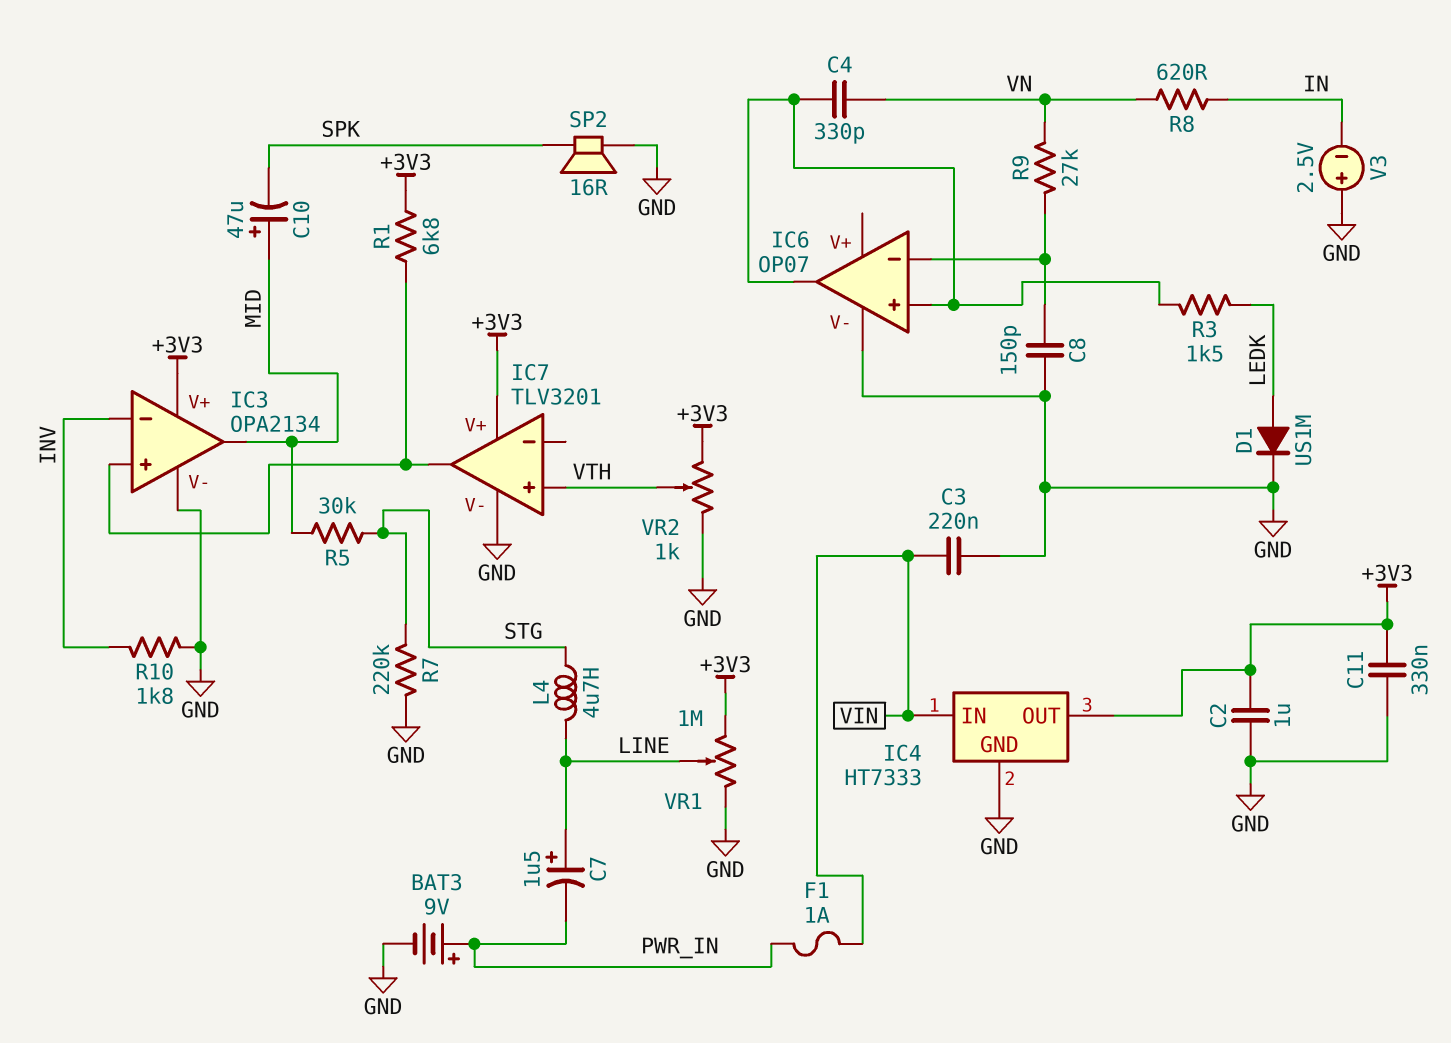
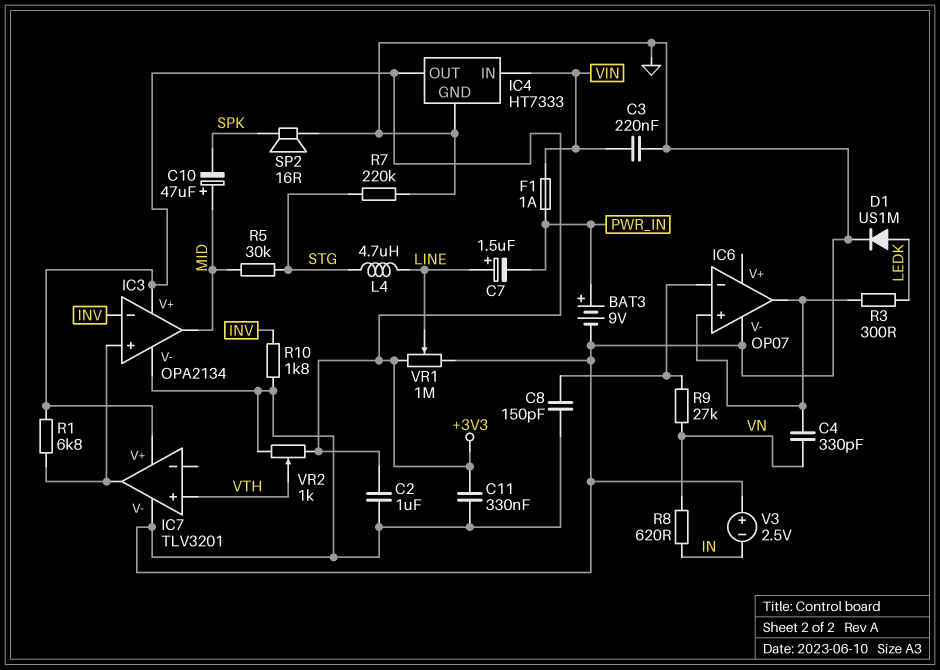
R3: 1.5k (IC6/in+, LEDK) -> 300 (IC6/in+, LEDK)

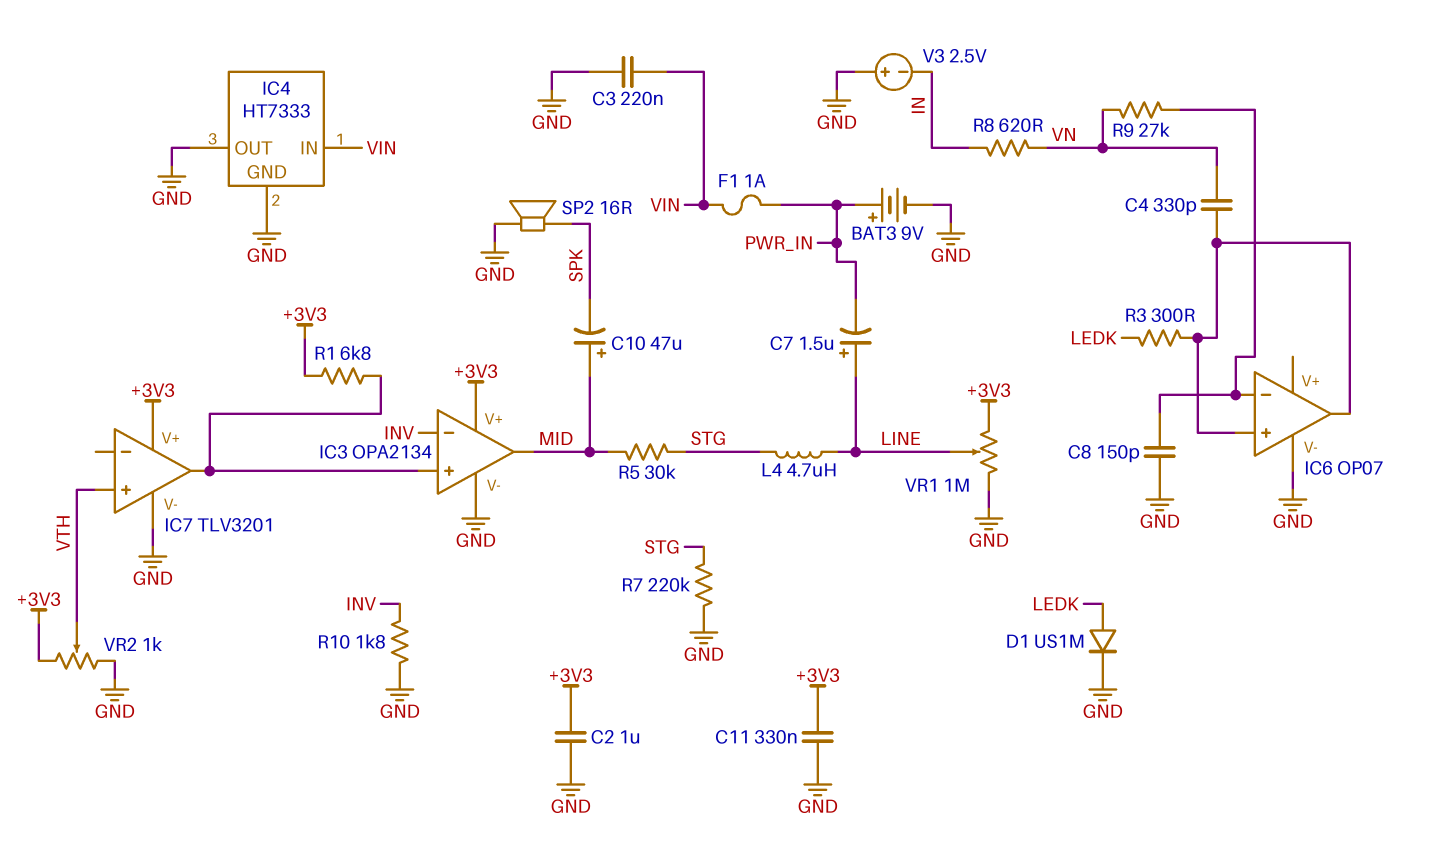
IC4 pin OUT: +3V3 -> GND

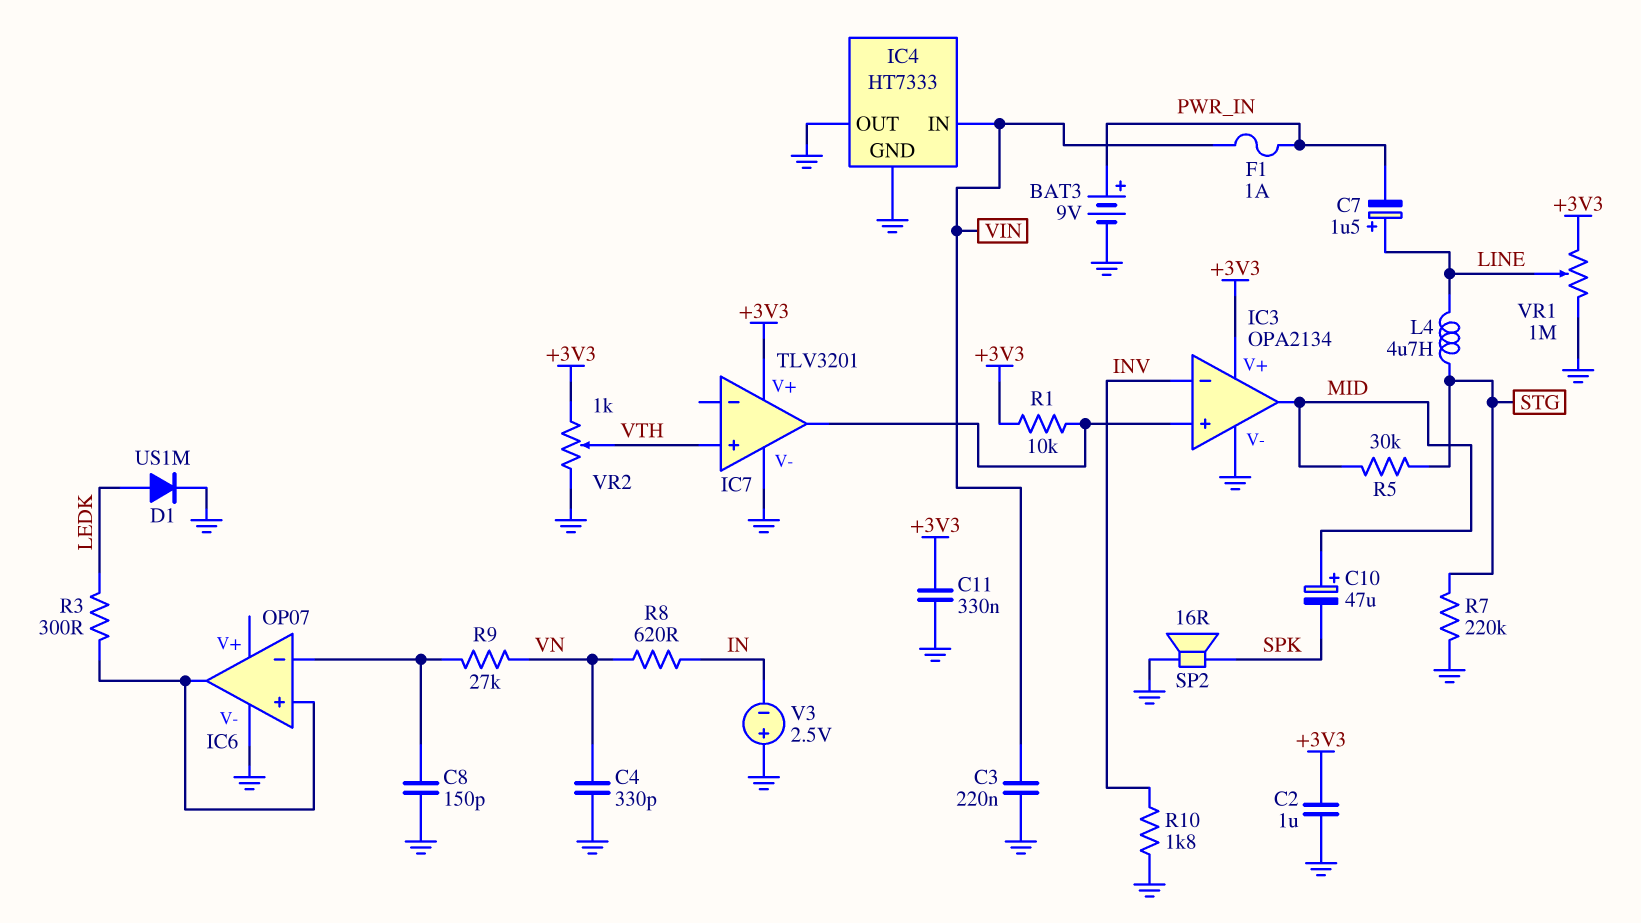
C4: 330pF (IC6/in+, VN) -> 330pF (GND, VN)
R1: 6.8k (+3V3, IC3/in+) -> 10k (+3V3, IC3/in+)

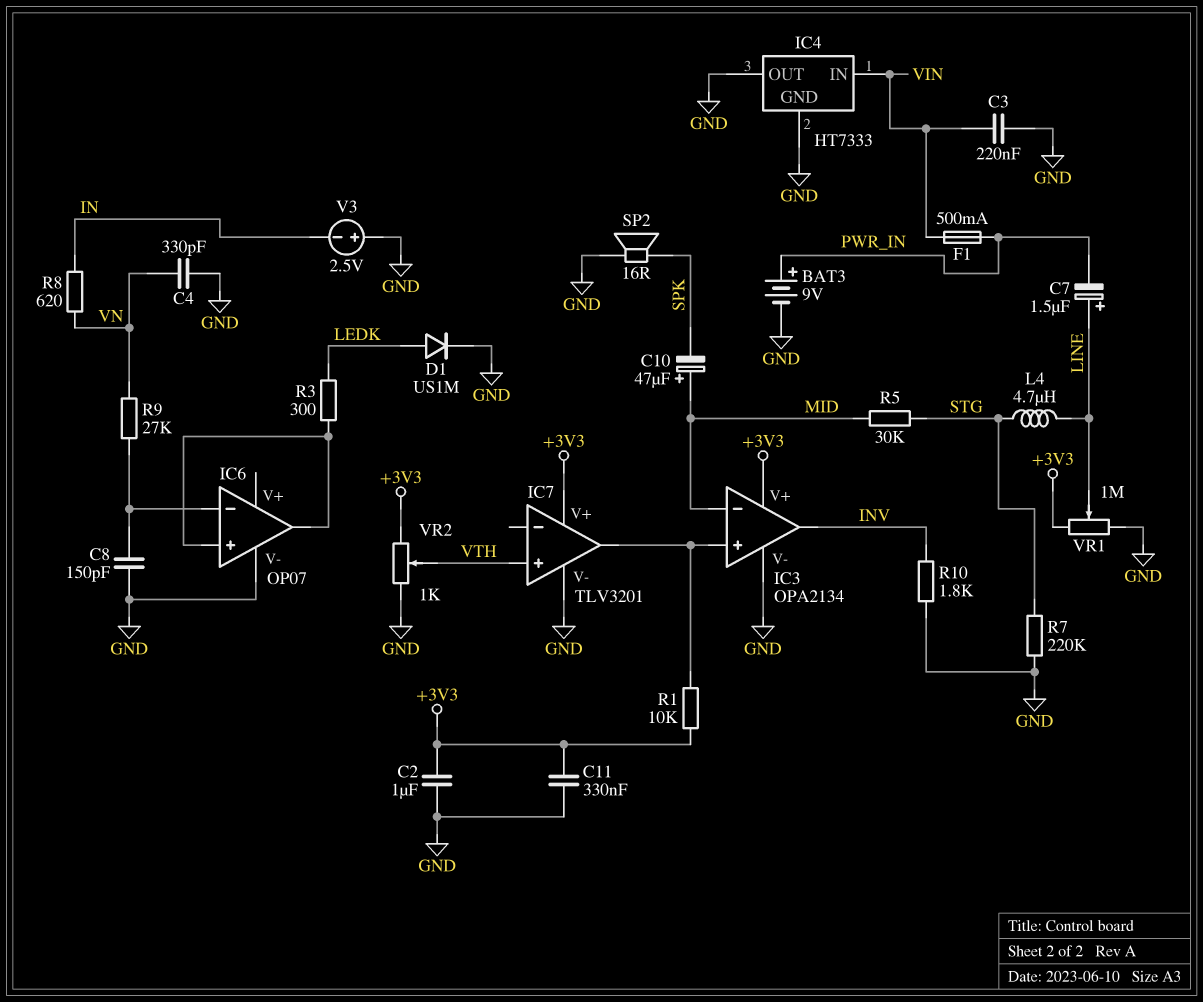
F1: 1A (PWR_IN, VIN) -> 500mA (PWR_IN, VIN)
IC3 pin in-: INV -> MID
IC3 pin out: MID -> INV

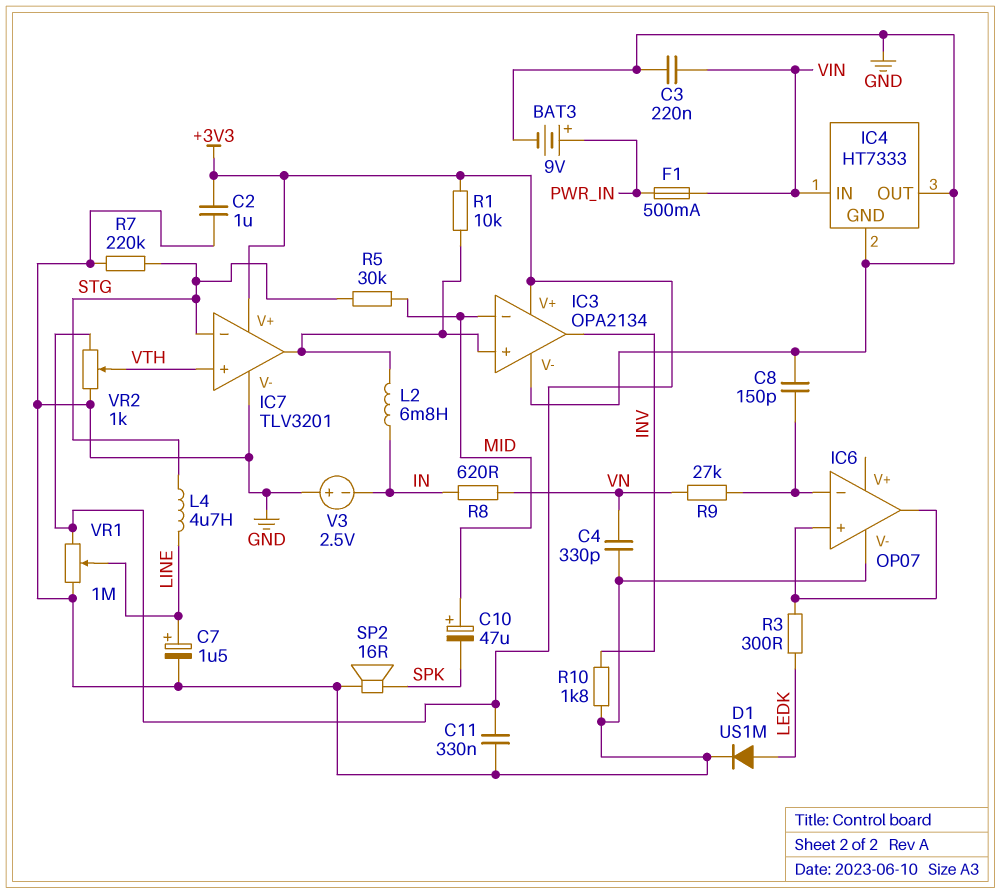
C7: 1.5uF (plus LINE, minus PWR_IN) -> 1.5uF (plus LINE, minus GND)
IC7 pin in-: none -> STG
L2: none -> 6.8mH (IC3/in+, IN)

